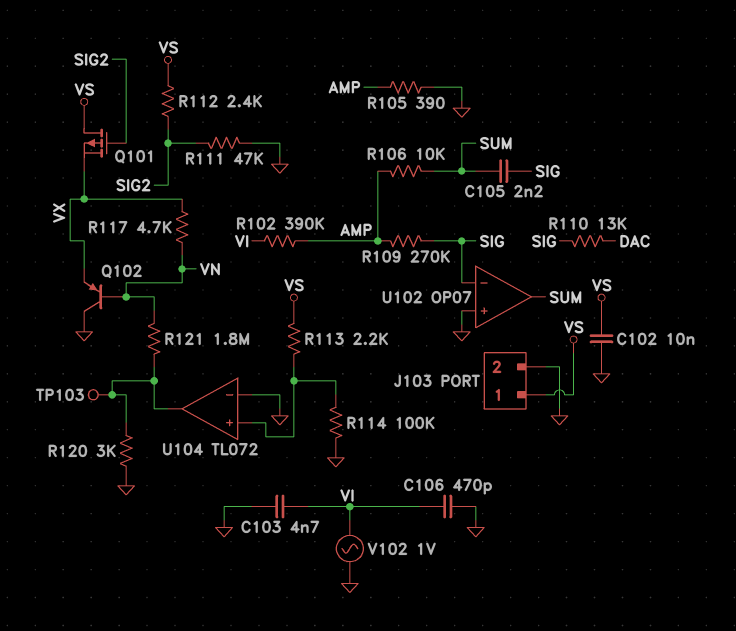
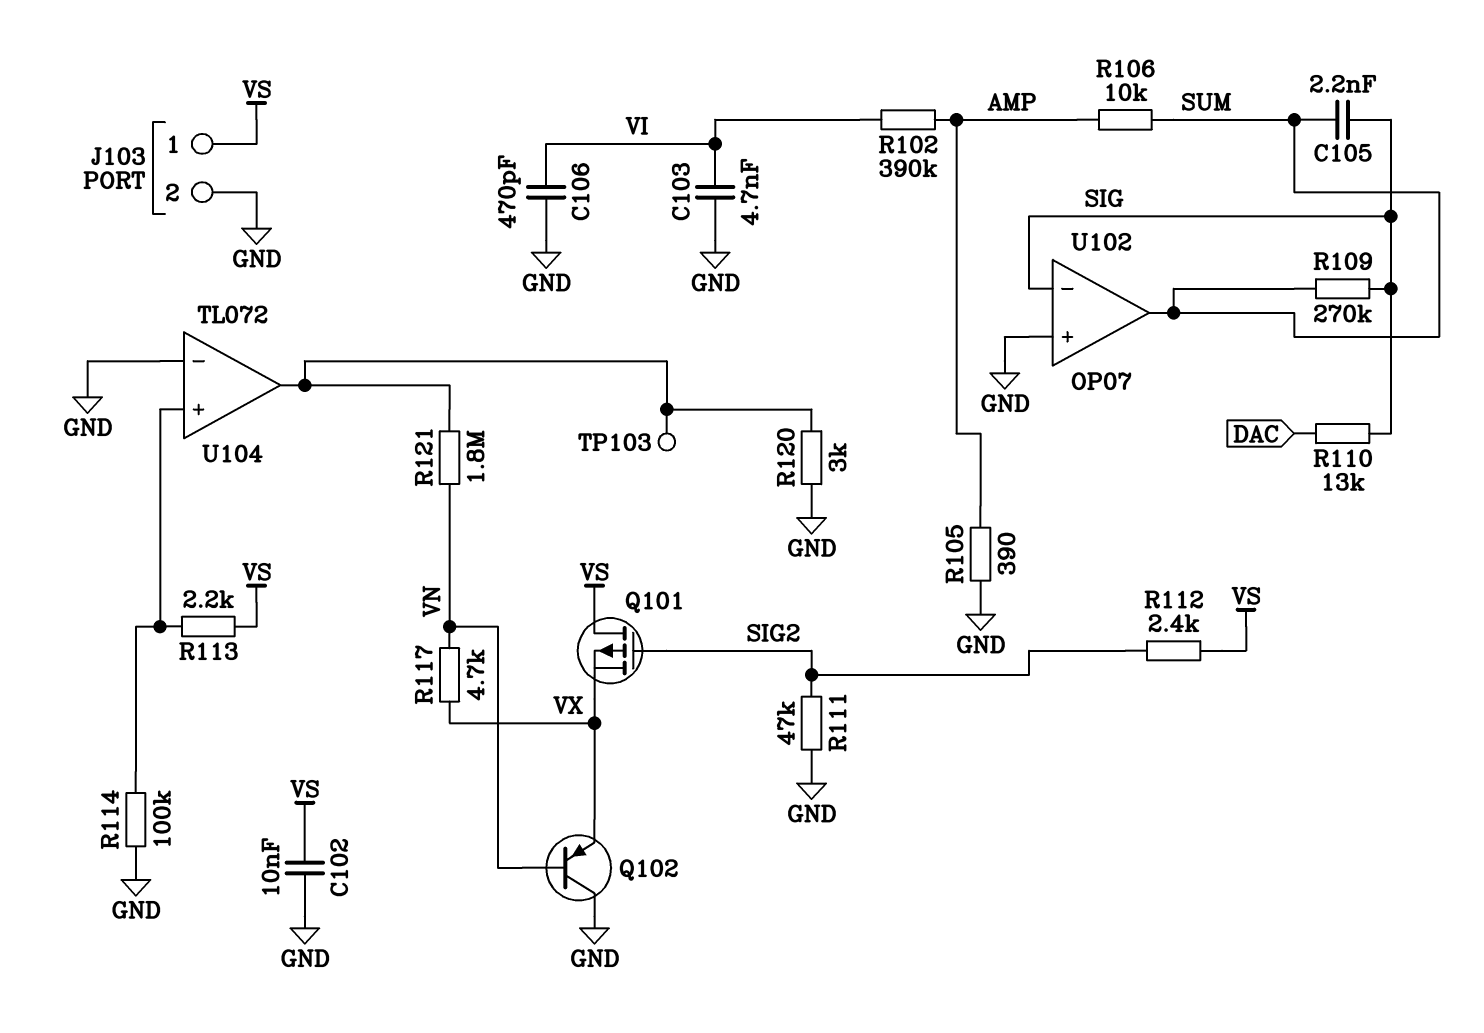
R109: 270k (AMP, SIG) -> 270k (SIG, SUM)
V102: AC 1V (GND, VI) -> none

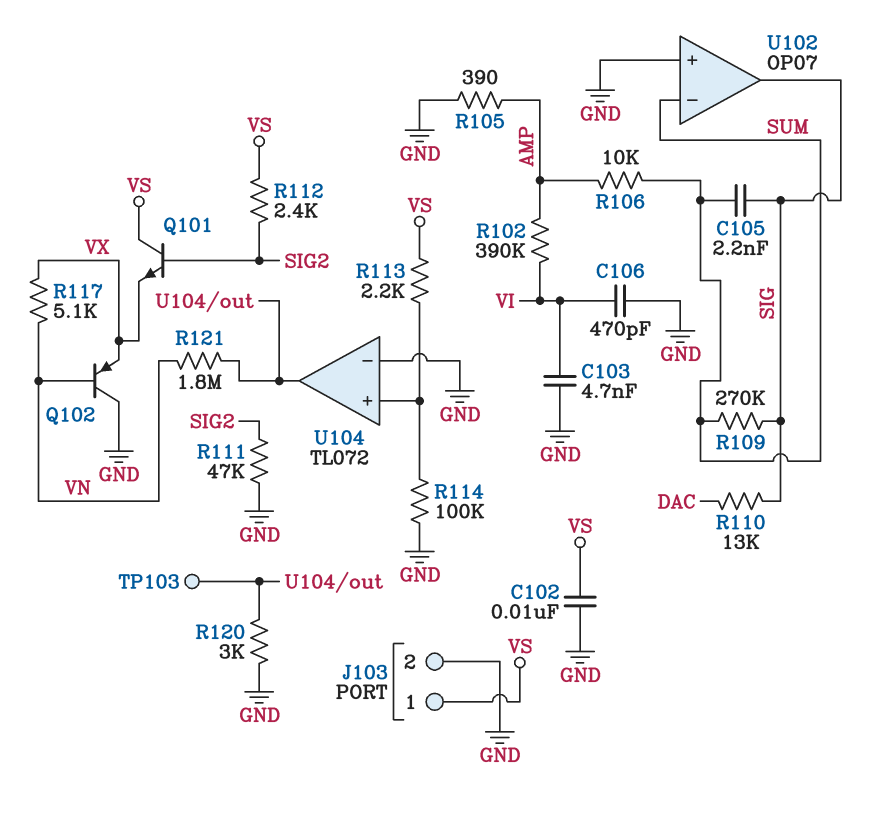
Q101: PMOS (G SIG2, D VS, S VX) -> NPN (B SIG2, C VS, E VX)
R117: 4.7k (VN, VX) -> 5.1k (VN, VX)
U102 pin in-: SIG -> SUM
U102 pin out: SUM -> SIG

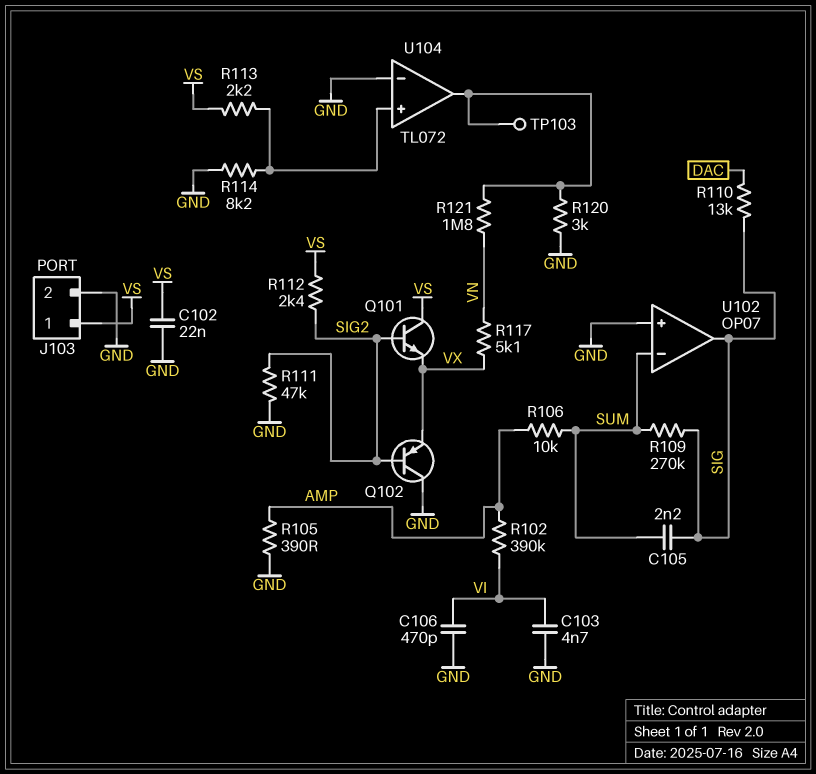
C102: 10nF (GND, VS) -> 22nF (GND, VS)
Q102: PNP (B VN, C GND, E VX) -> PNP (B SIG2, C GND, E VX)
R114: 100k (GND, U104/in+) -> 8.2k (GND, U104/in+)

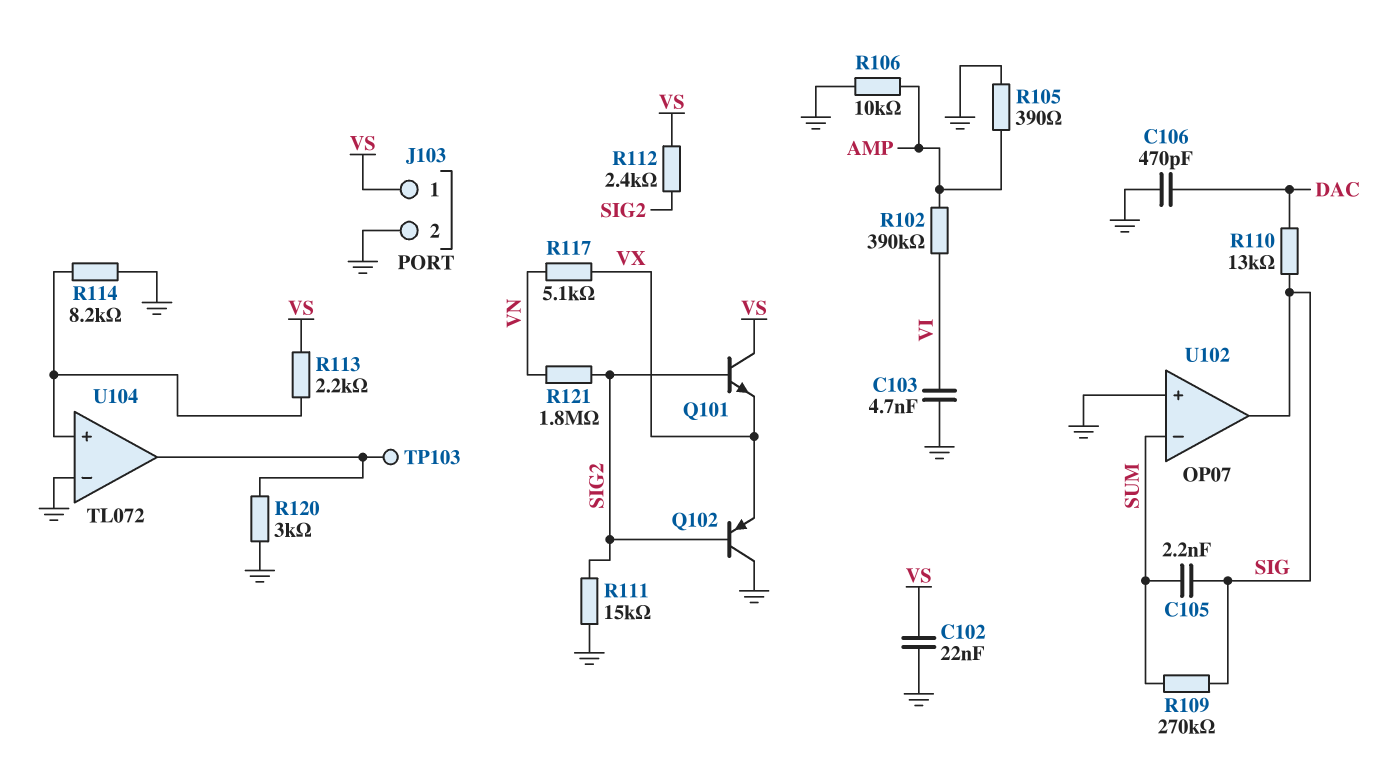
C106: 470pF (GND, VI) -> 470pF (DAC, GND)
R106: 10k (AMP, SUM) -> 10k (AMP, GND)
R111: 47k (GND, SIG2) -> 15k (GND, SIG2)
R121: 1.8M (U104/out, VN) -> 1.8M (SIG2, VN)

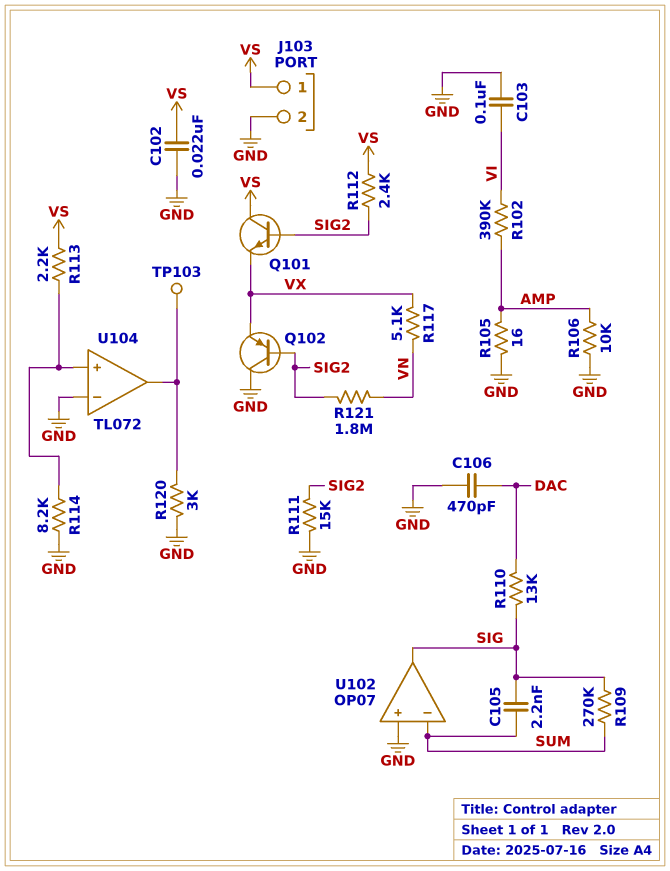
C103: 4.7nF (GND, VI) -> 100nF (GND, VI)
R105: 390 (AMP, GND) -> 16 (AMP, GND)

